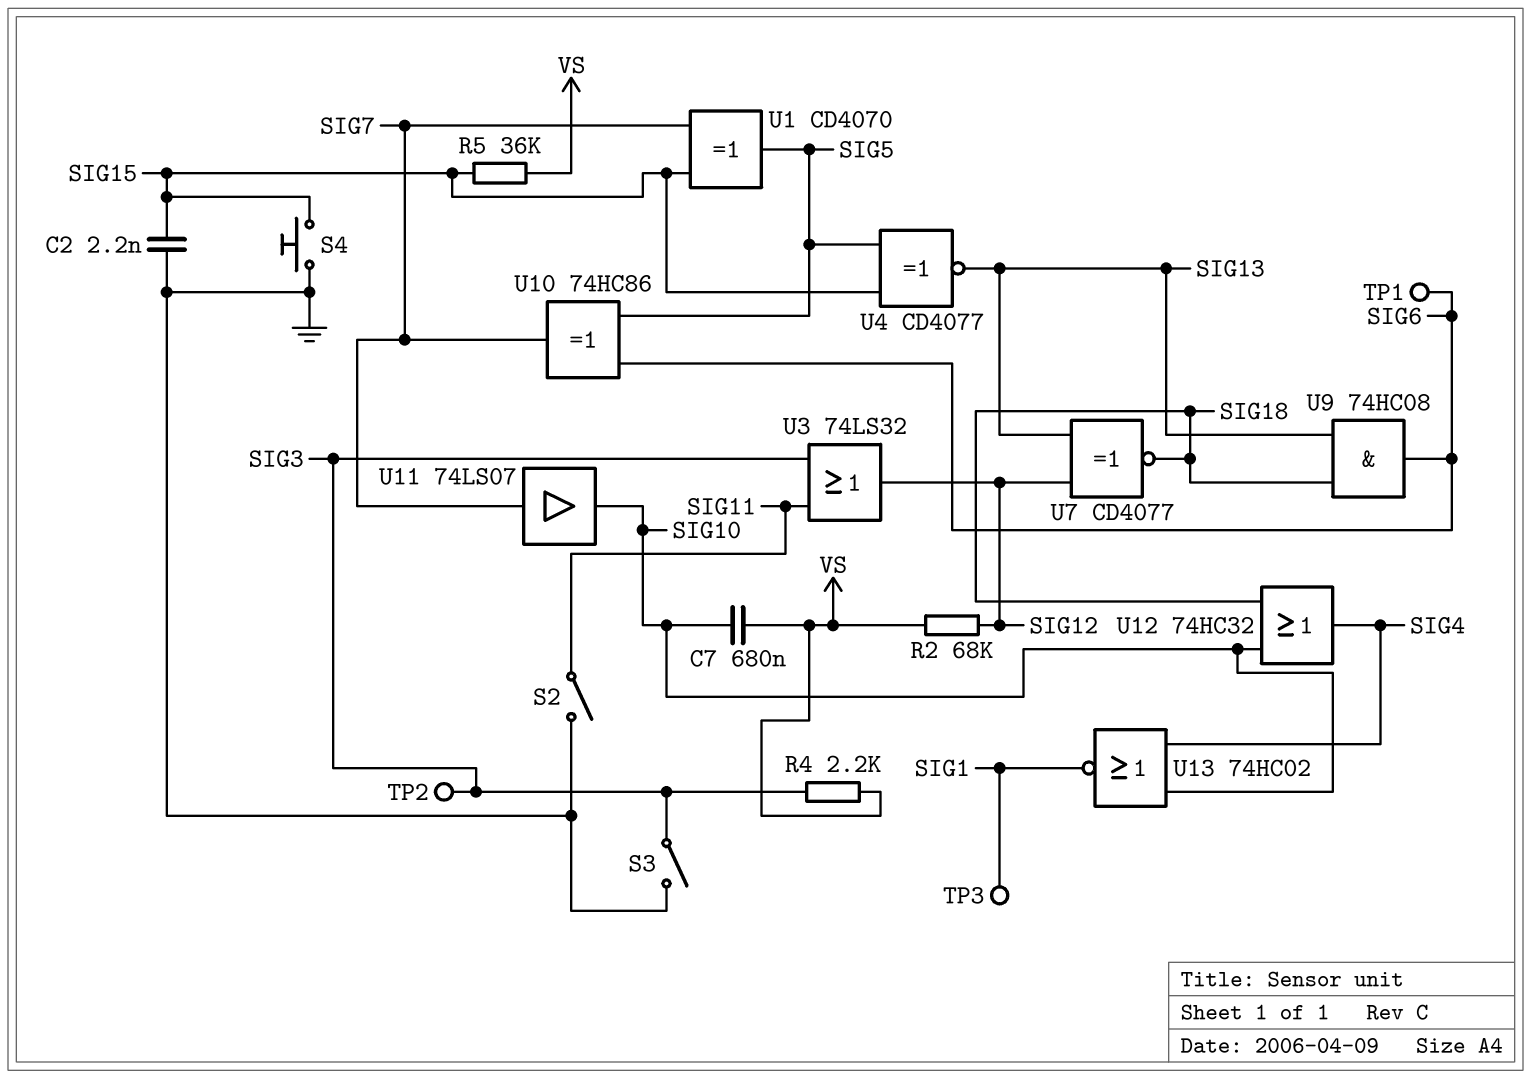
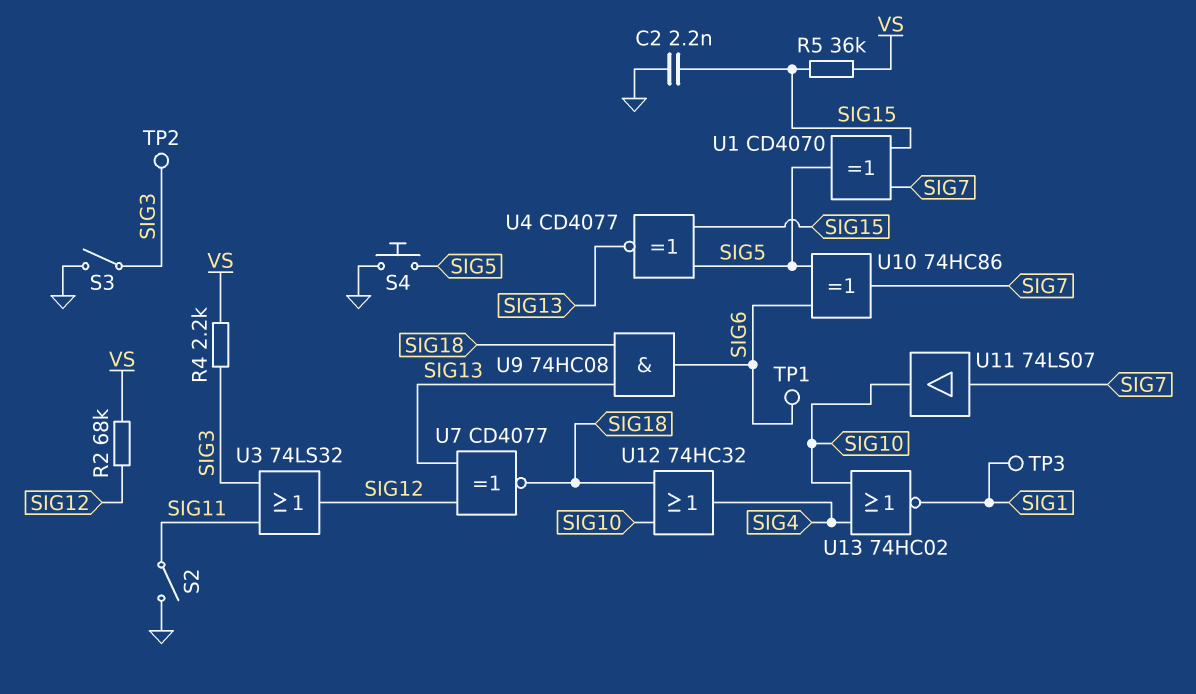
C7: 680nF (SIG10, VS) -> none
S4: button (GND, SIG15) -> button (GND, SIG5)

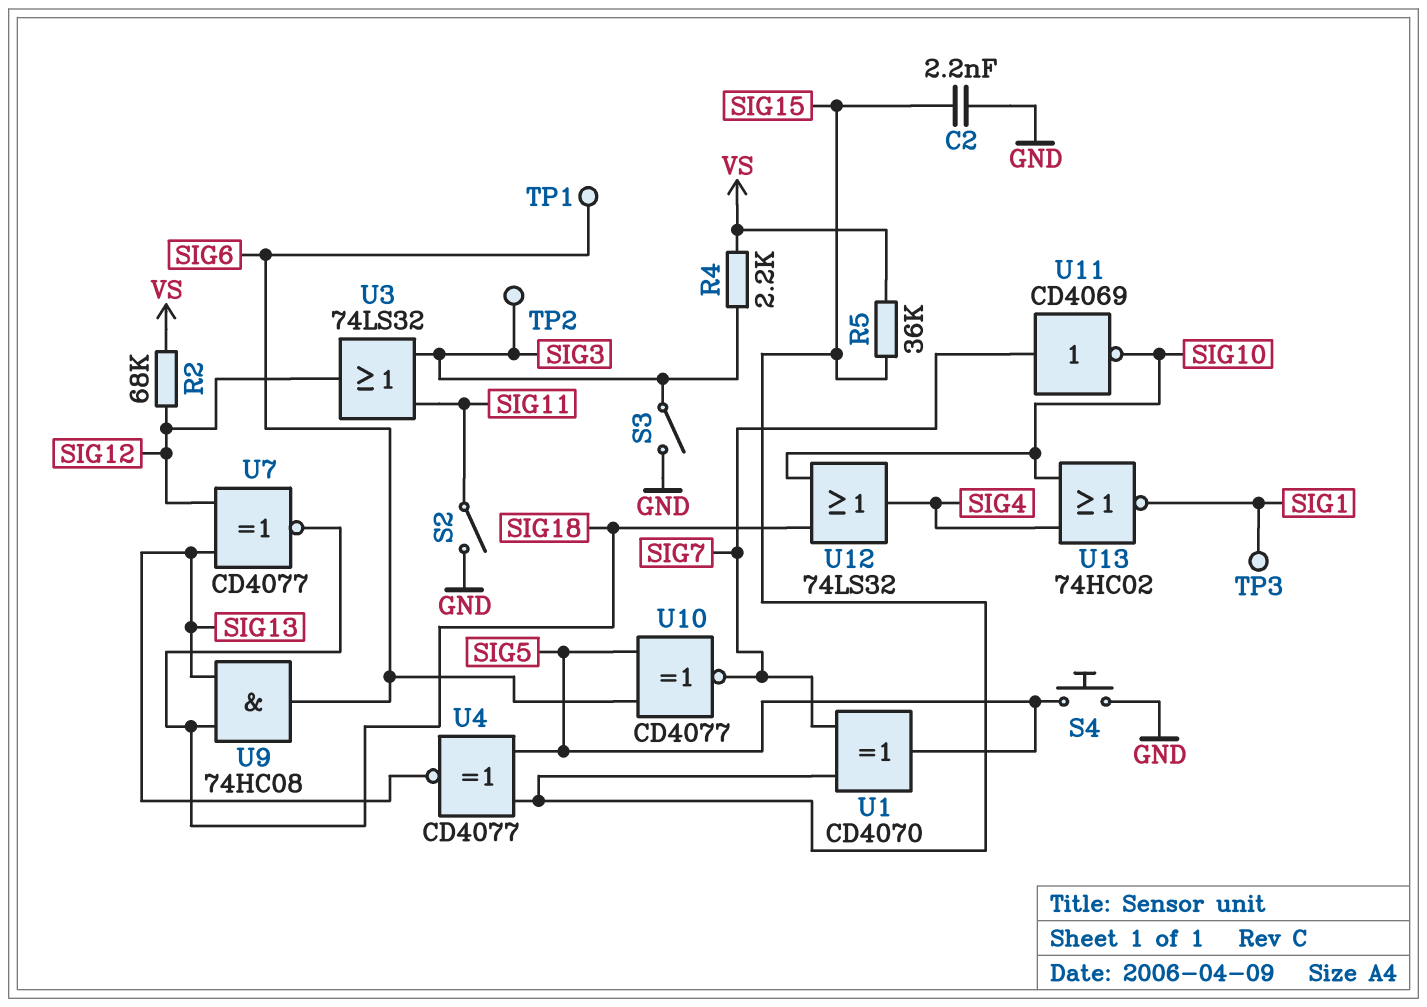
U10: XOR 74HC86 (in SIG5, in SIG6, out SIG7) -> XNOR CD4077 (in SIG5, in SIG6, out SIG7)
U11: buffer 74LS07 (in SIG7, out SIG10) -> NOT CD4069 (in SIG7, out SIG10)
U12: OR 74HC32 (in SIG10, in SIG18, out SIG4) -> OR 74LS32 (in SIG10, in SIG18, out SIG4)

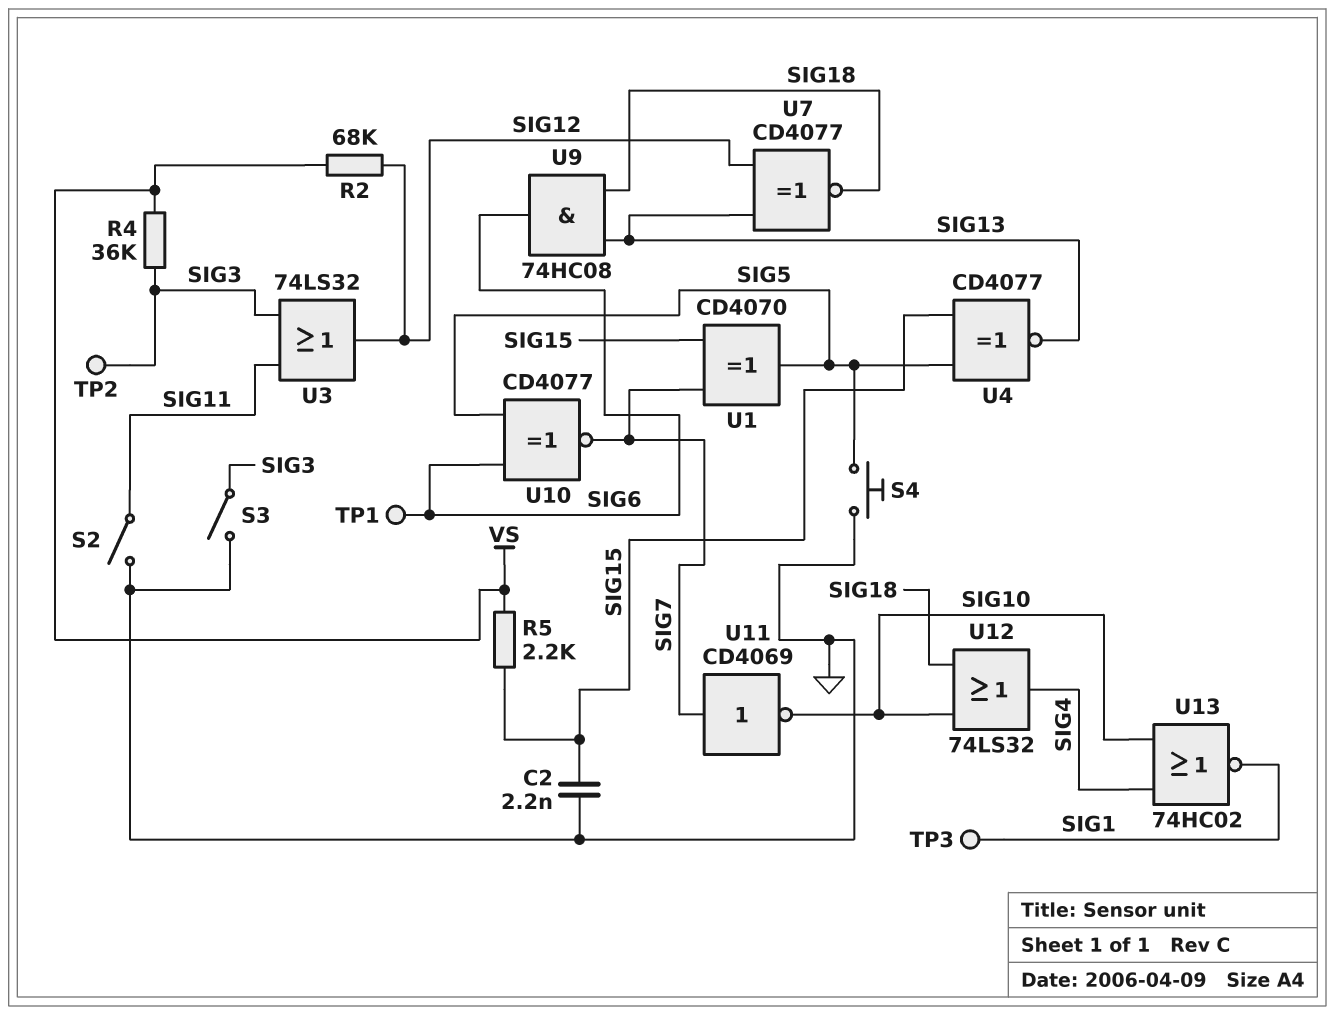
R4: 2.2k (SIG3, VS) -> 36k (SIG3, VS)
R5: 36k (SIG15, VS) -> 2.2k (SIG15, VS)

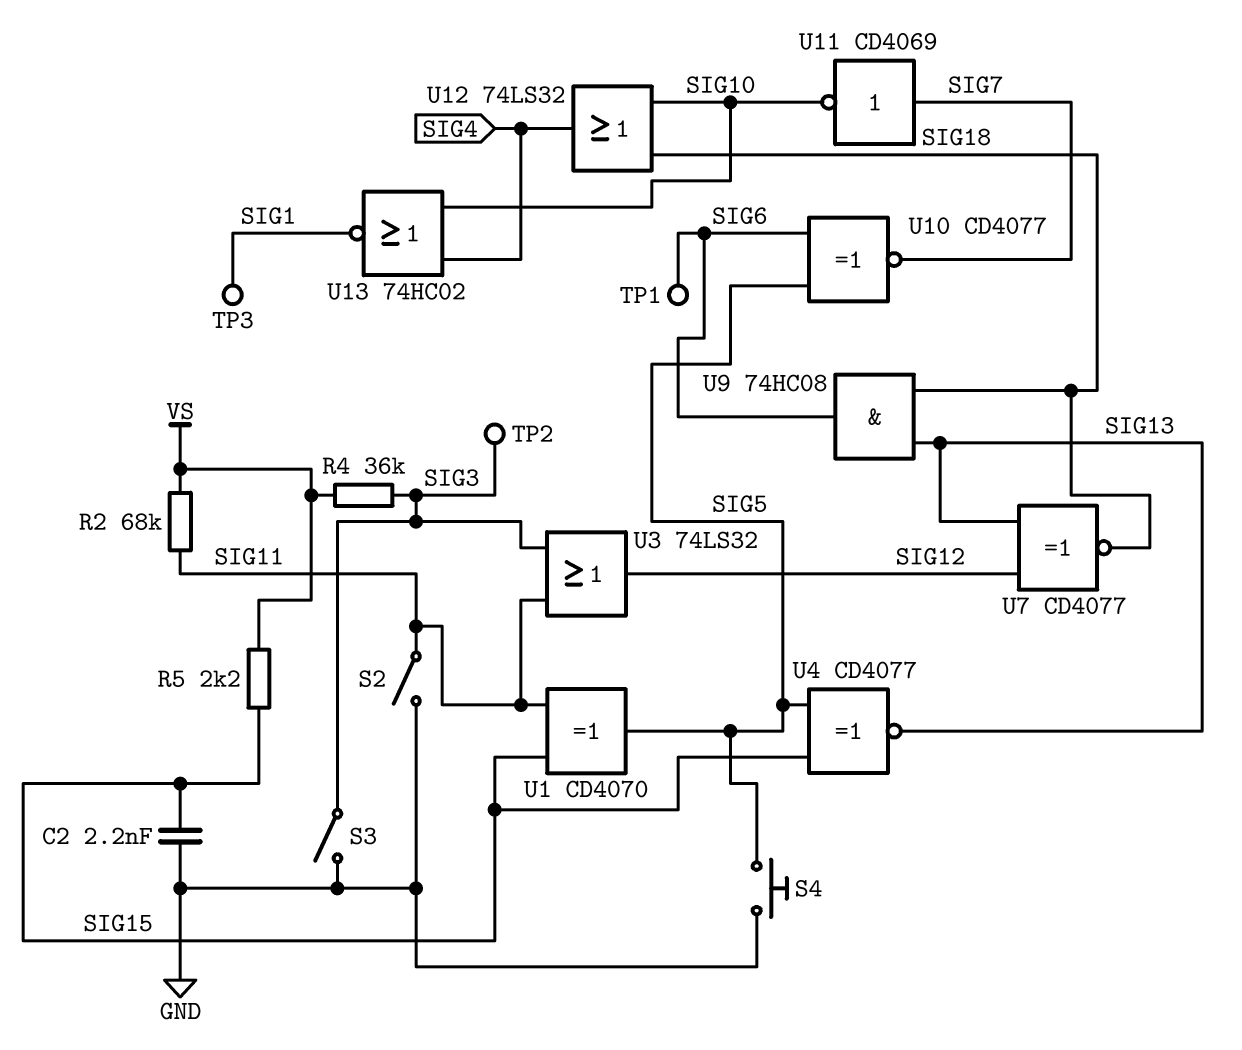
R2: 68k (SIG12, VS) -> 68k (SIG11, VS)
U1: XOR CD4070 (in SIG7, in SIG15, out SIG5) -> XOR CD4070 (in SIG11, in SIG15, out SIG5)

